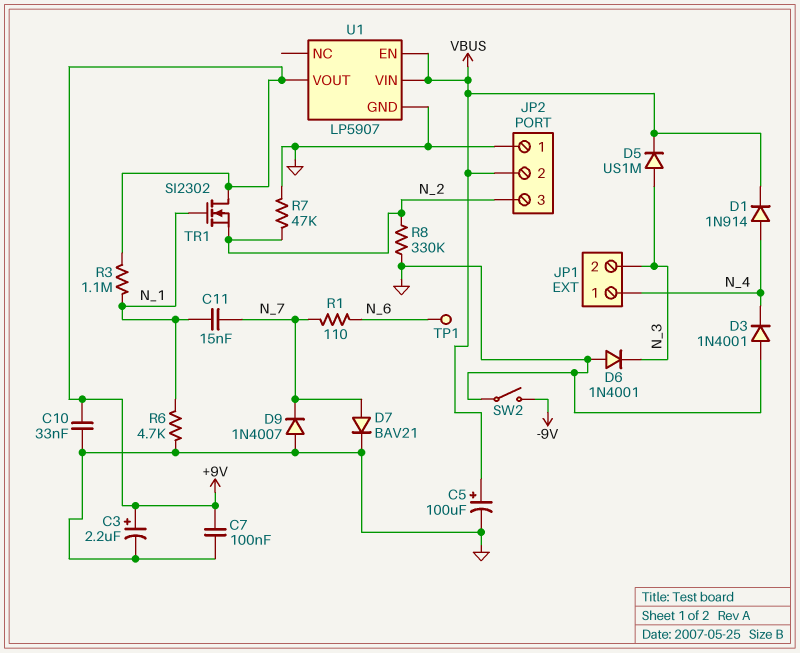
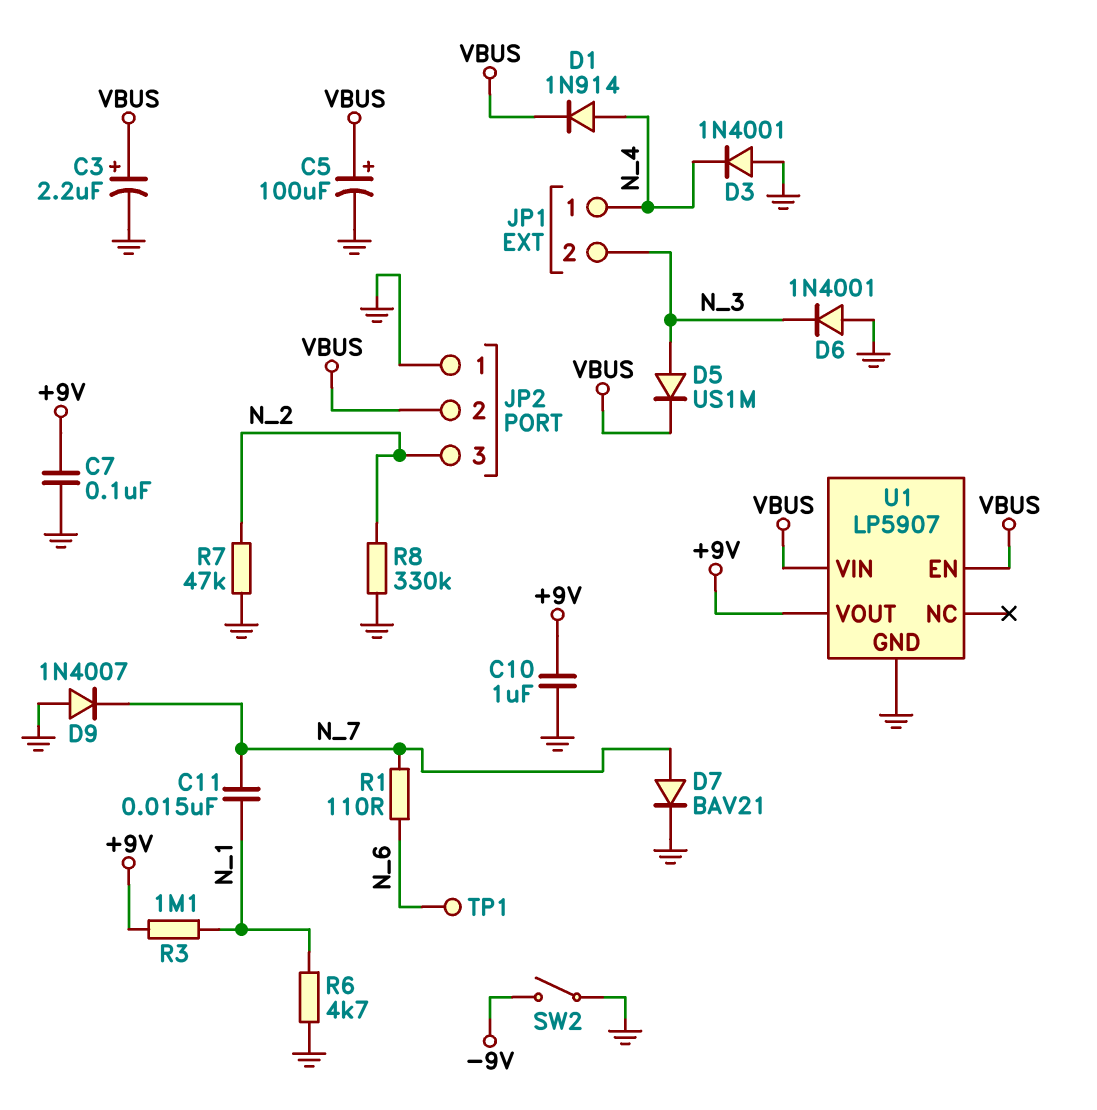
C3: 2.2uF (plus +9V, minus GND) -> 2.2uF (plus VBUS, minus GND)
C10: 33nF (+9V, GND) -> 1uF (+9V, GND)
TR1: NMOS SI2302 (G N_1, D +9V, S N_2) -> none

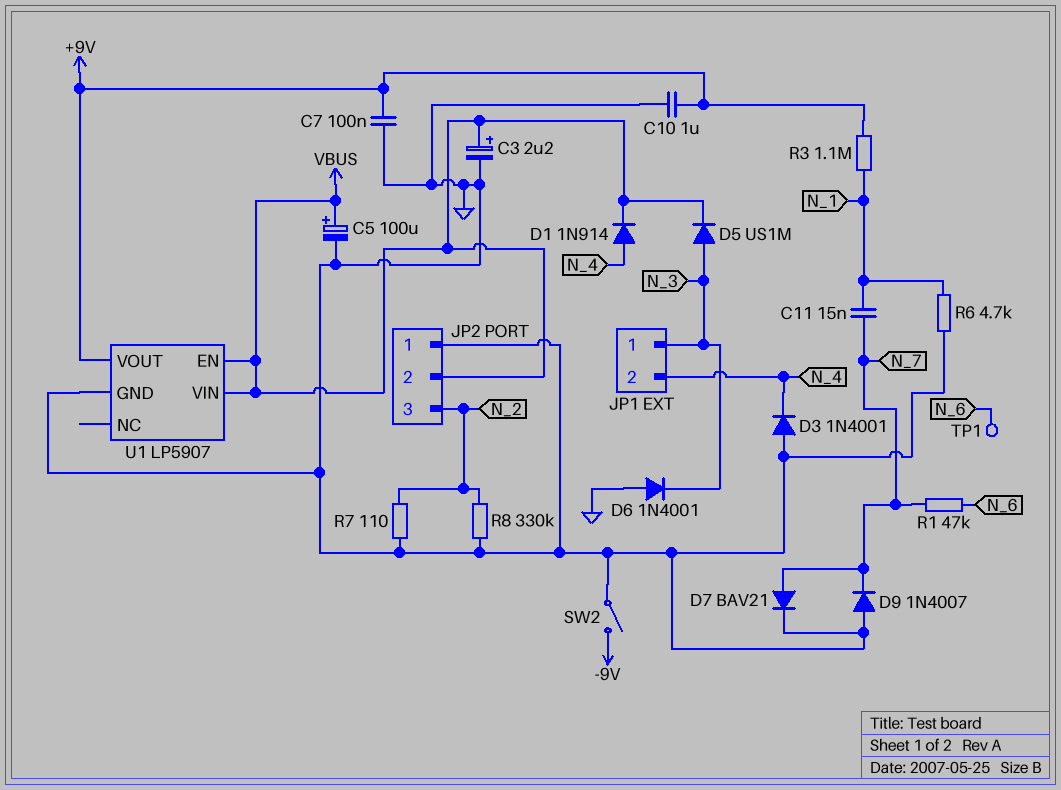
JP1 pin 1: N_4 -> N_3
JP1 pin 2: N_3 -> N_4
R1: 110 (N_6, N_7) -> 47k (N_6, N_7)
R7: 47k (GND, N_2) -> 110 (GND, N_2)

